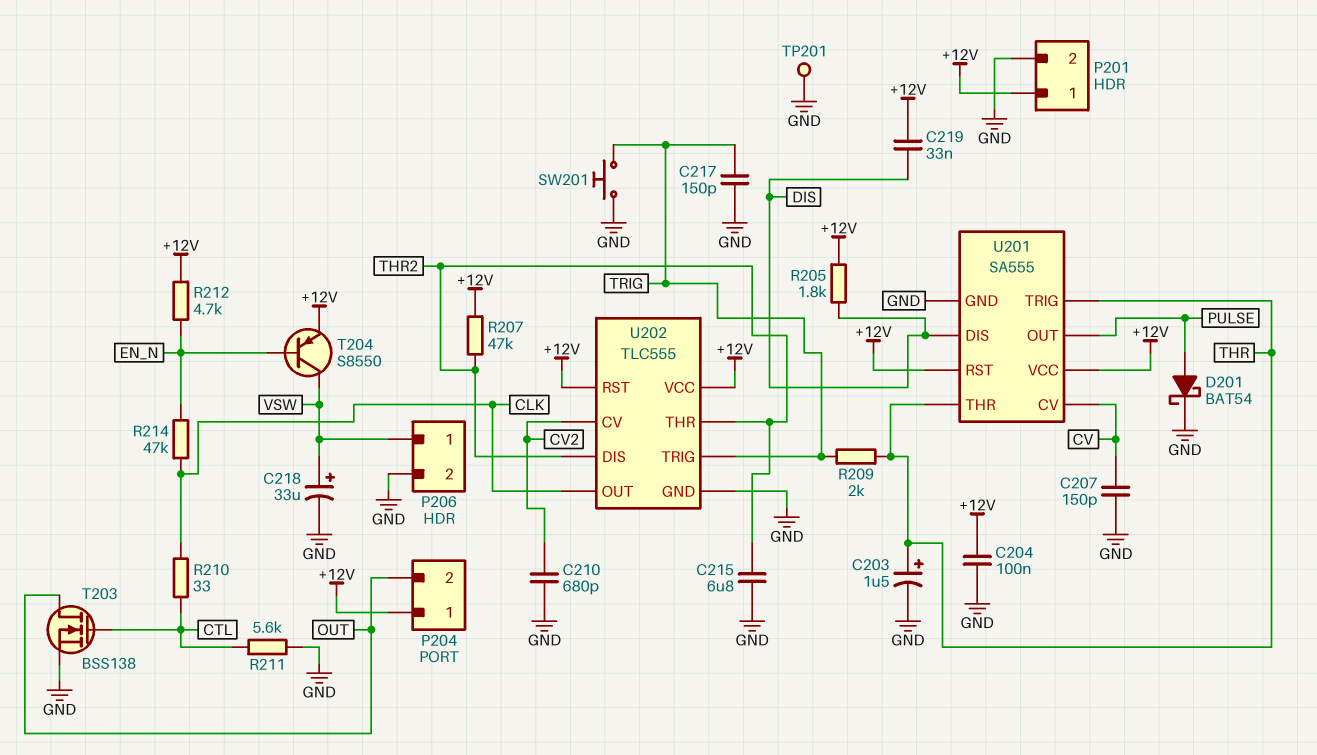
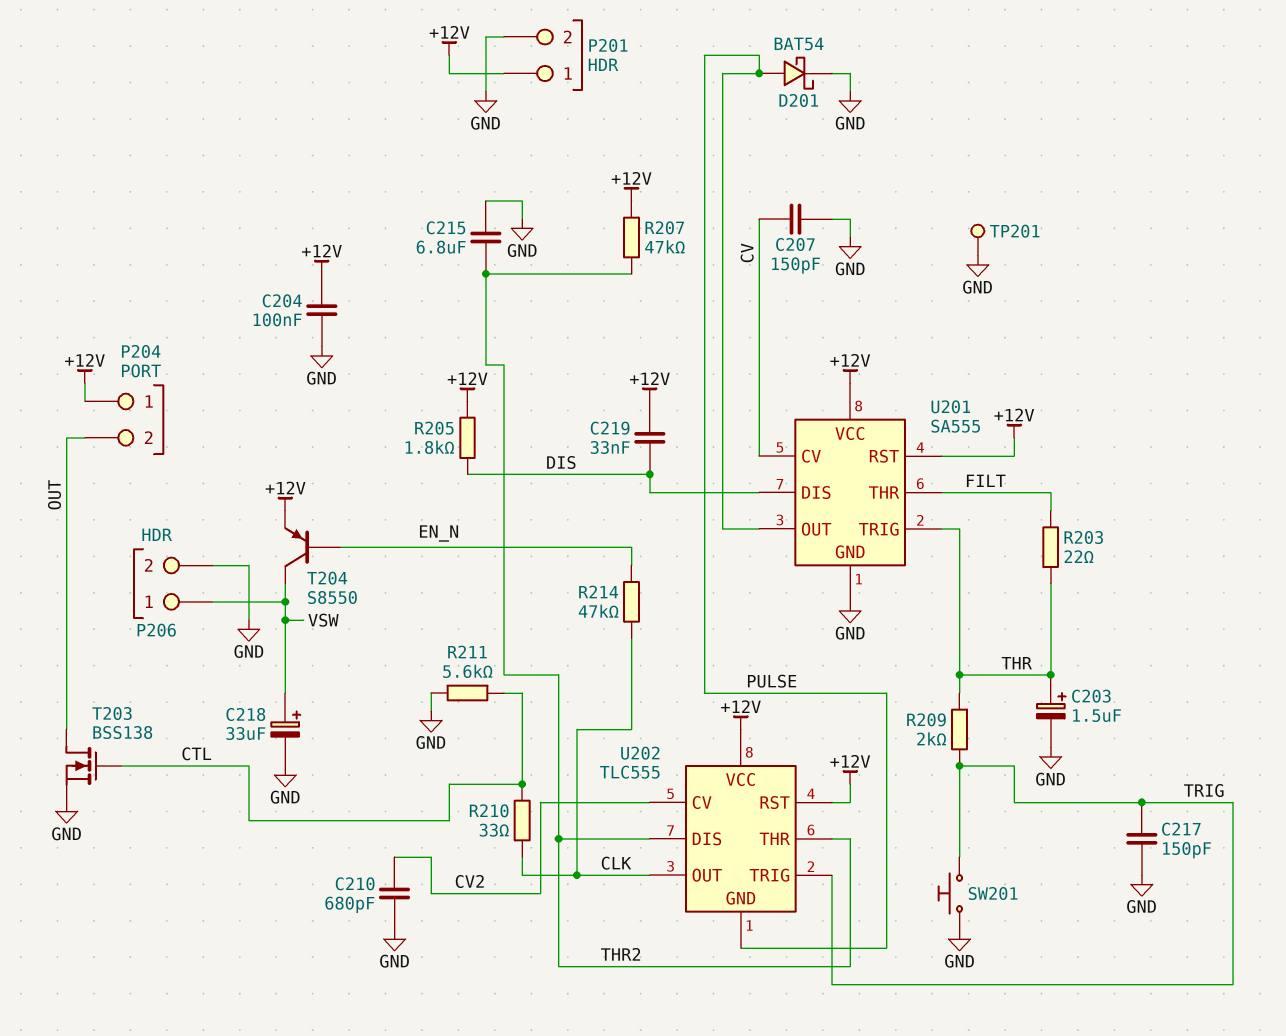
R203: none -> 22 (FILT, THR)
R212: 4.7k (+12V, EN_N) -> none
U201 pin THR: THR -> FILT
U202 pin GND: GND -> PULSE

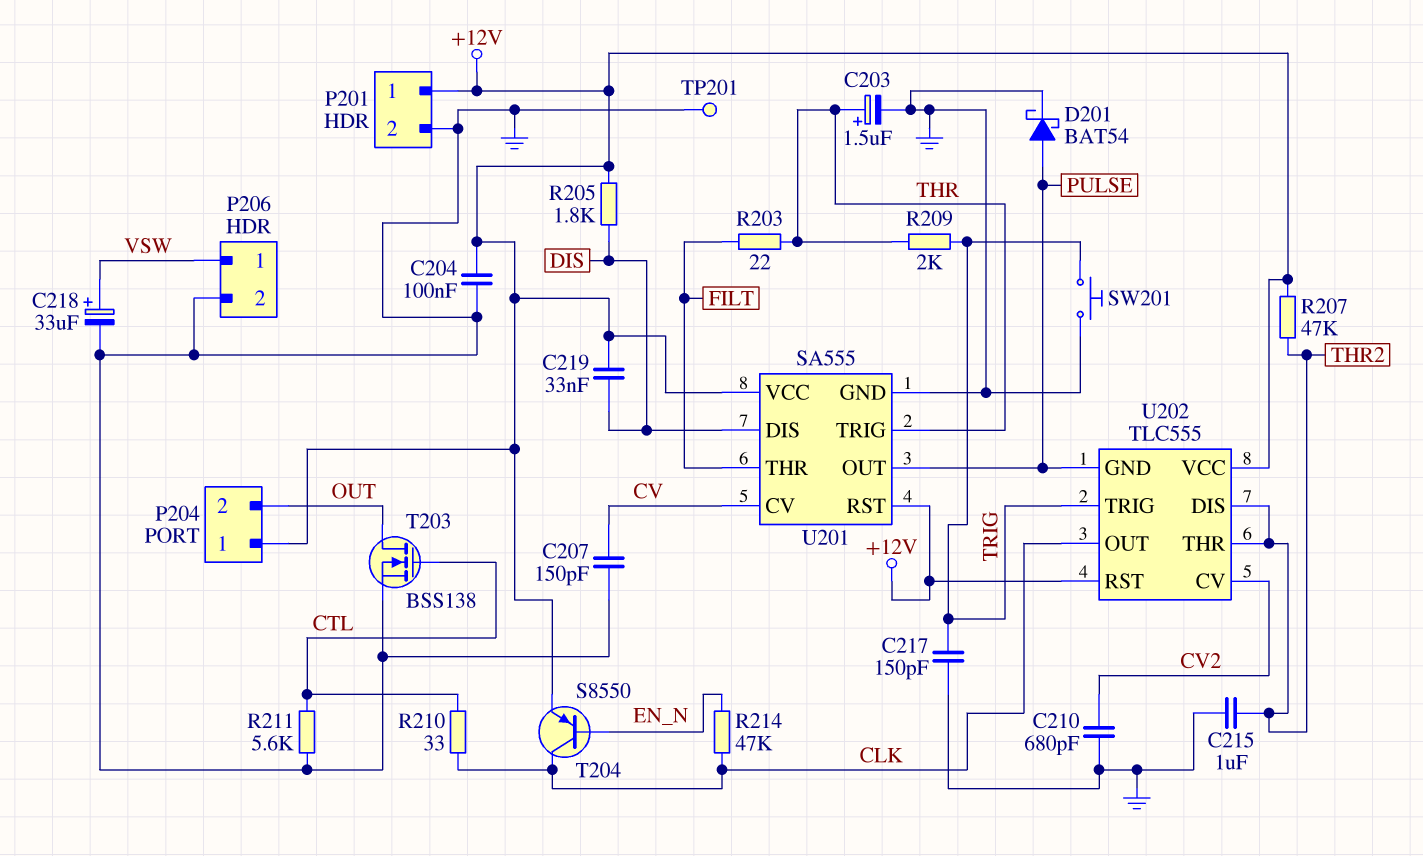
C215: 6.8uF (GND, THR2) -> 1uF (GND, THR2)
T204: PNP S8550 (B EN_N, C VSW, E +12V) -> PNP S8550 (B EN_N, C CLK, E +12V)

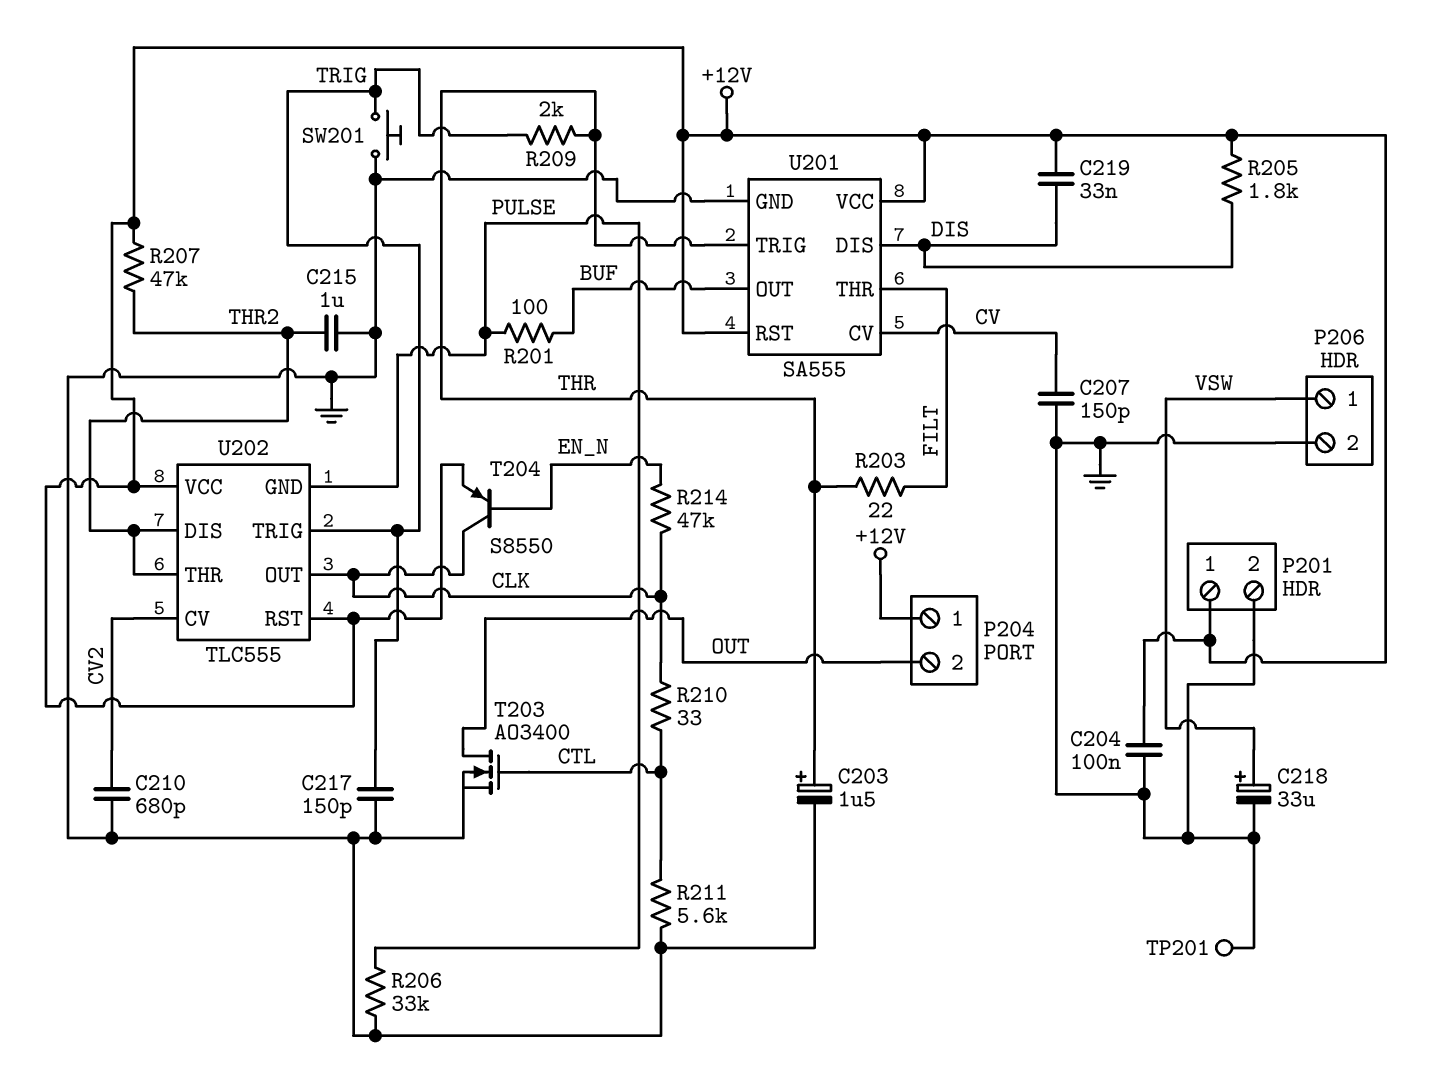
D201: schottky BAT54 (A PULSE, K GND) -> none
R201: none -> 100 (BUF, PULSE)
R206: none -> 33k (GND, PULSE)
T203: NMOS BSS138 (G CTL, D OUT, S GND) -> NMOS AO3400 (G CTL, D OUT, S GND)
U201 pin OUT: PULSE -> BUF

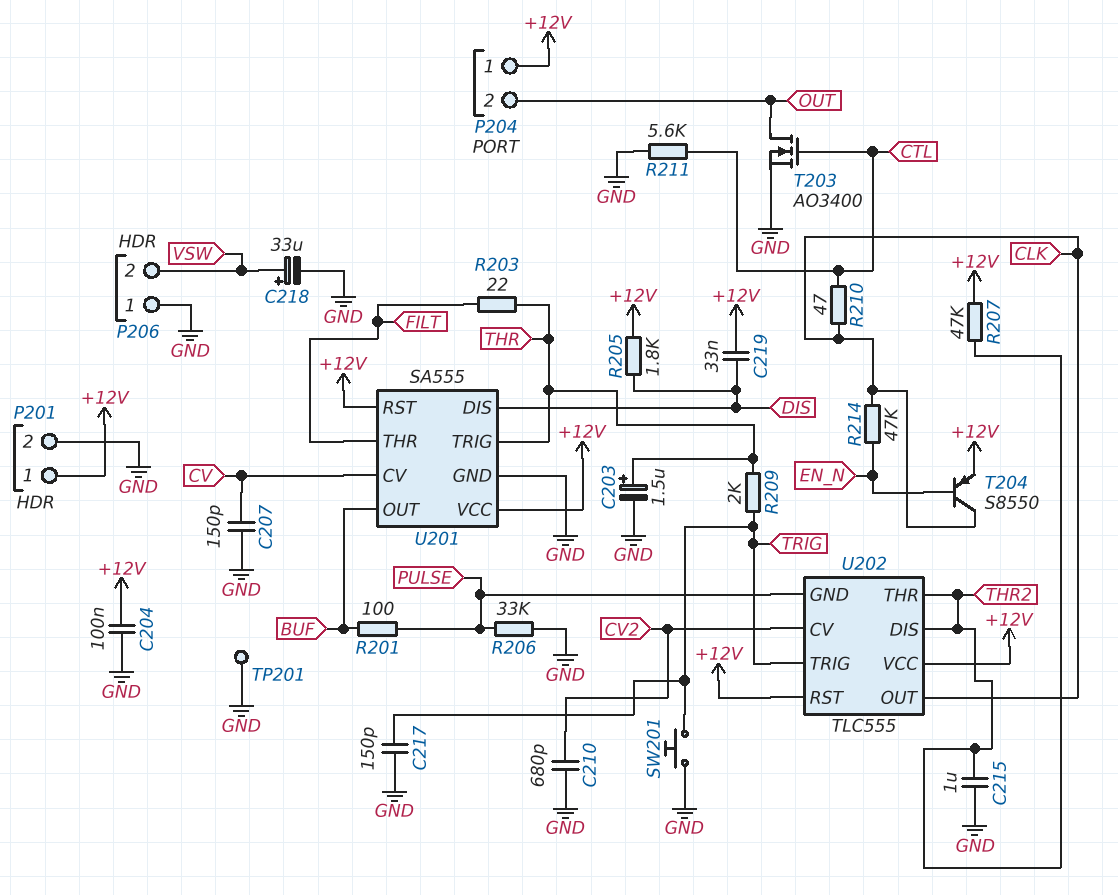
P206 pin 1: VSW -> GND
P206 pin 2: GND -> VSW
R210: 33 (CLK, CTL) -> 47 (CLK, CTL)

